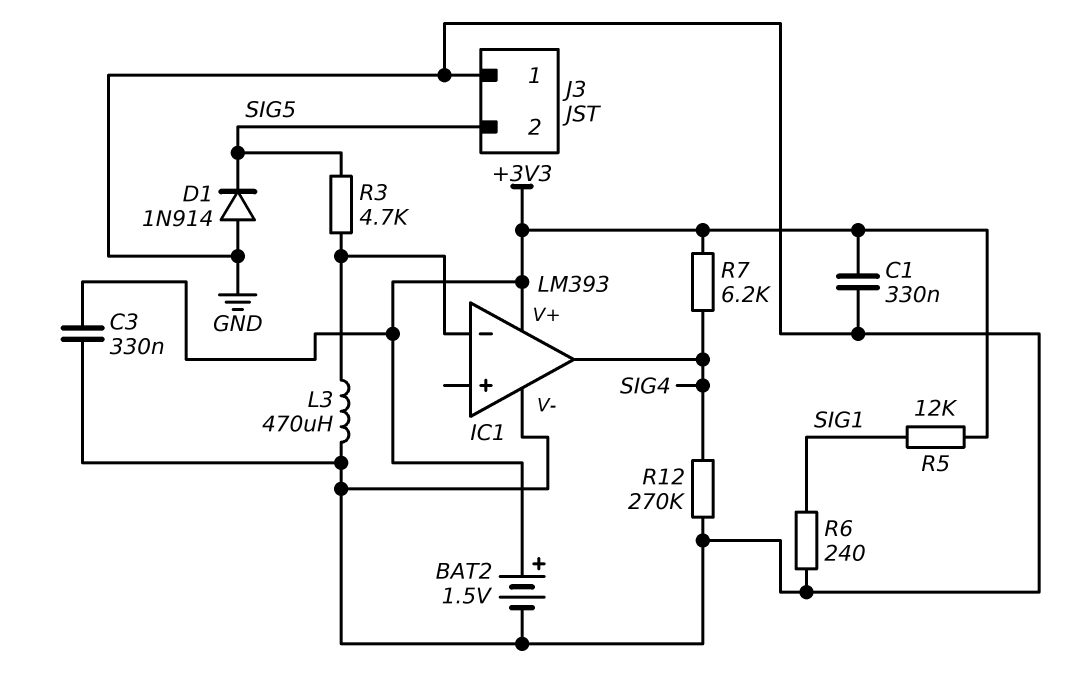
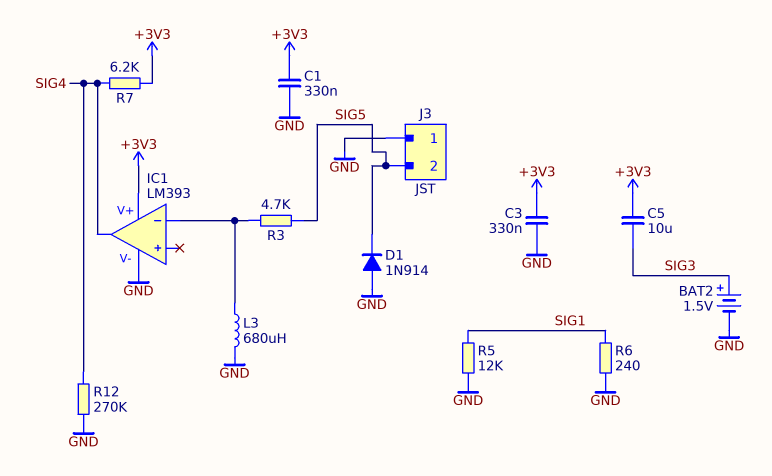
BAT2: 1.5V (plus +3V3, minus GND) -> 1.5V (plus SIG3, minus GND)
C5: none -> 10uF (+3V3, SIG3)
L3: 470uH (GND, IC1/in-) -> 680uH (GND, IC1/in-)
R5: 12k (+3V3, SIG1) -> 12k (GND, SIG1)

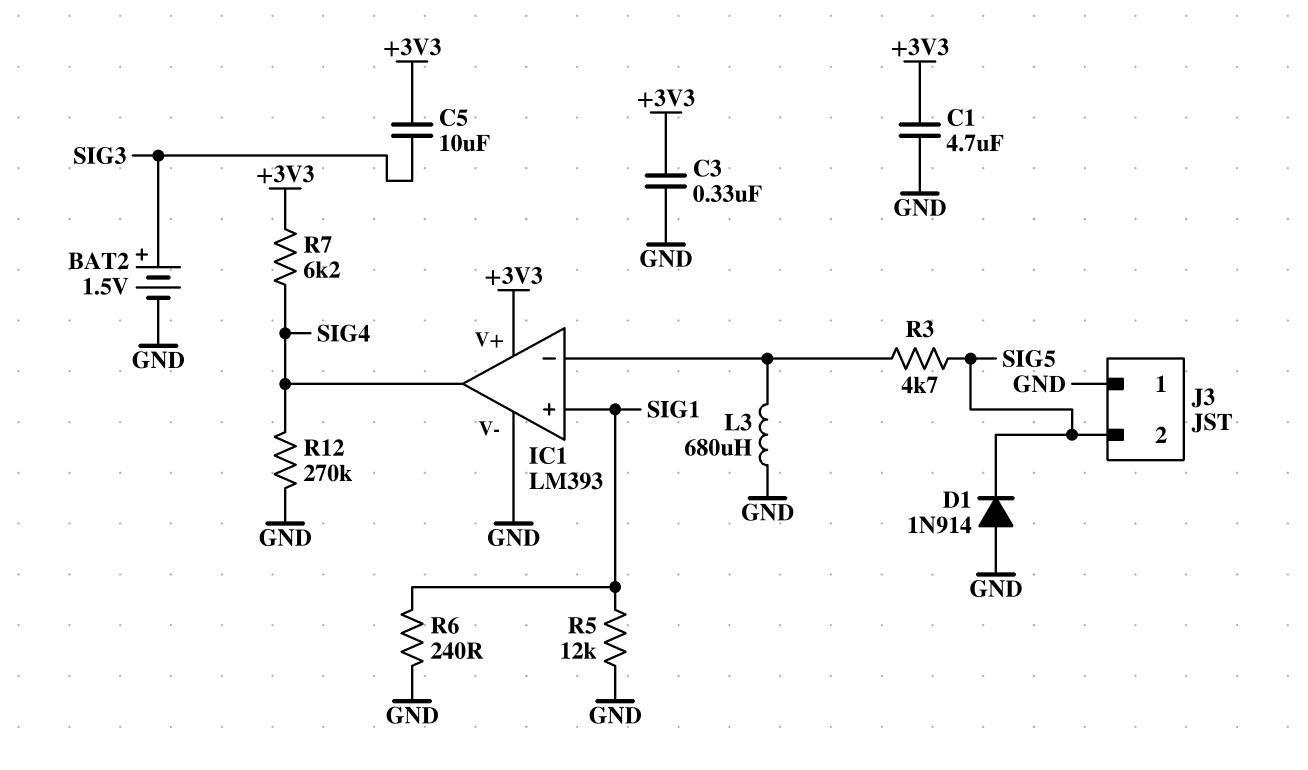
C1: 330nF (+3V3, GND) -> 4.7uF (+3V3, GND)
IC1 pin in+: none -> SIG1

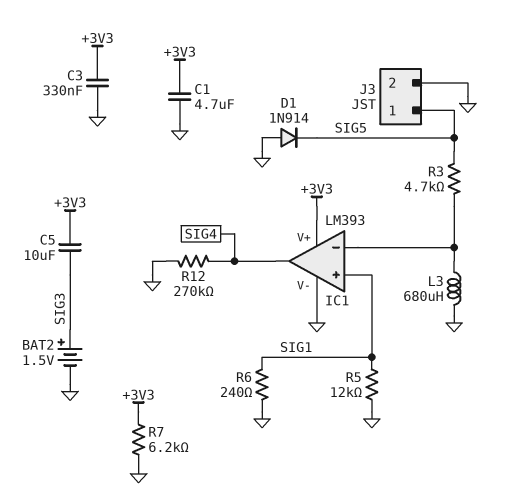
J3 pin 1: GND -> SIG5
J3 pin 2: SIG5 -> GND
R7: 6.2k (+3V3, SIG4) -> 6.2k (+3V3, GND)

